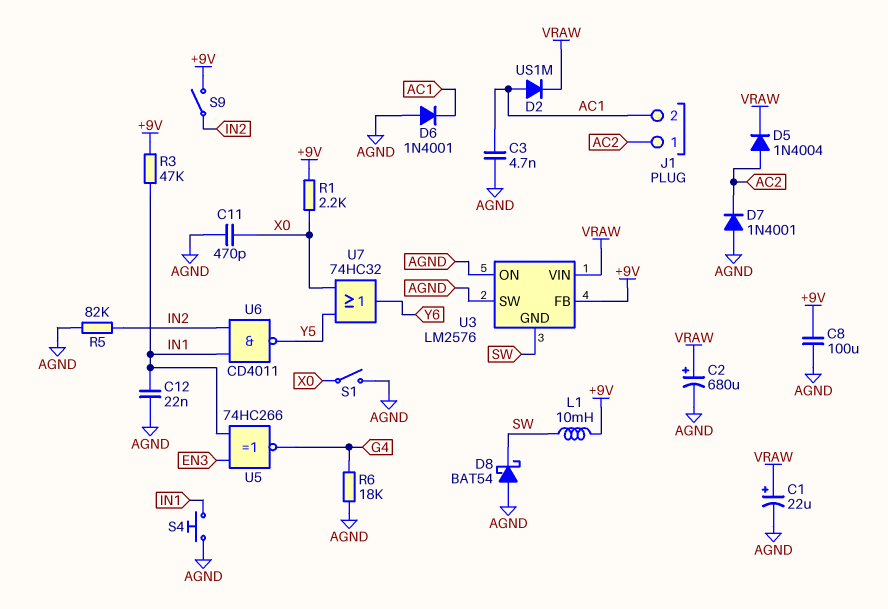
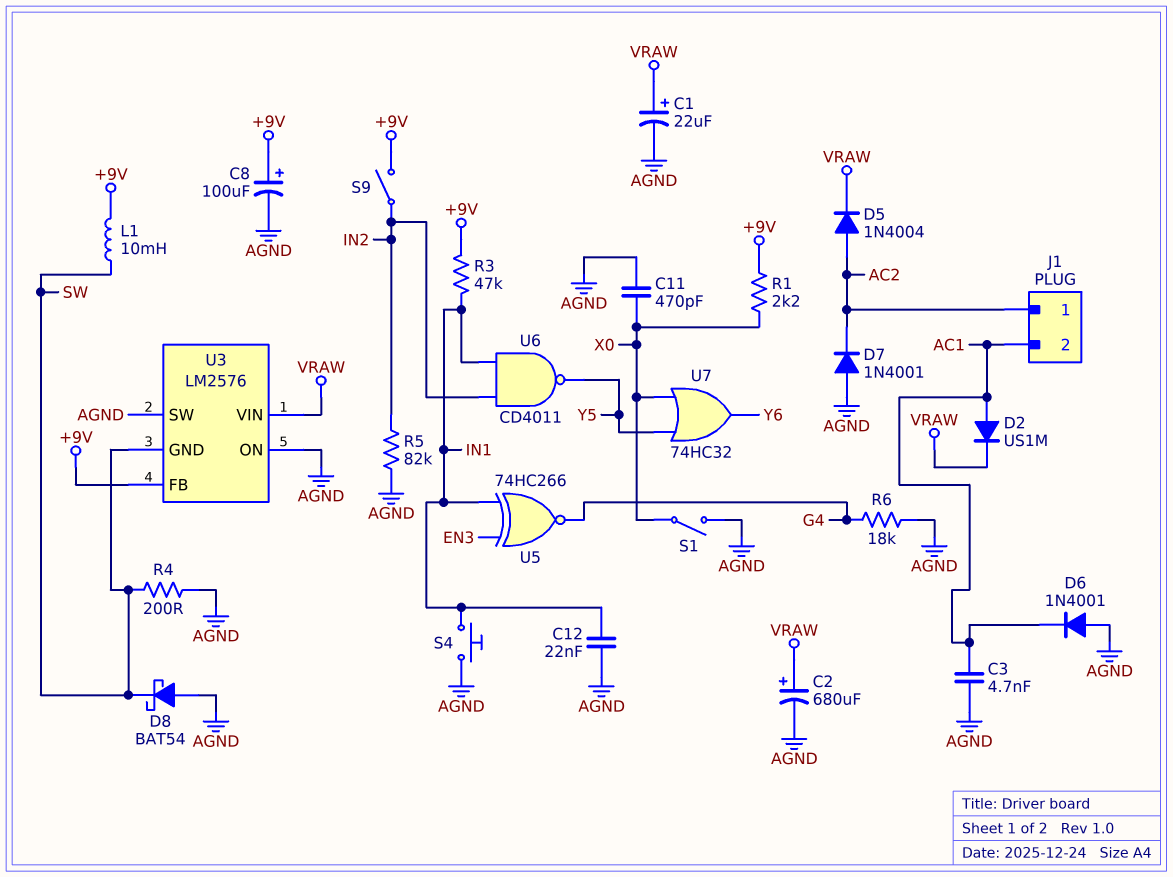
C8: 100uF (+9V, AGND) -> 100uF (plus +9V, minus AGND)
R4: none -> 200 (AGND, SW)

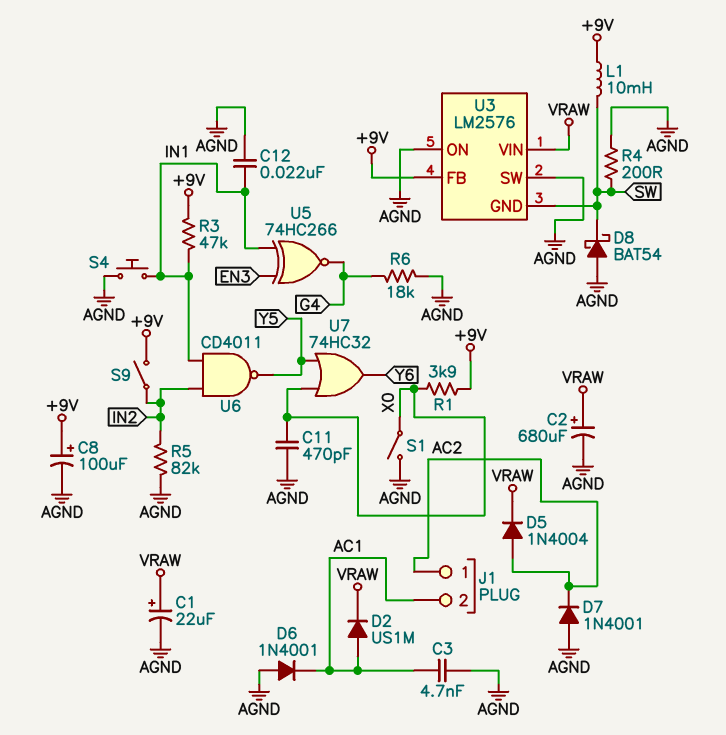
R1: 2.2k (+9V, X0) -> 3.9k (+9V, X0)

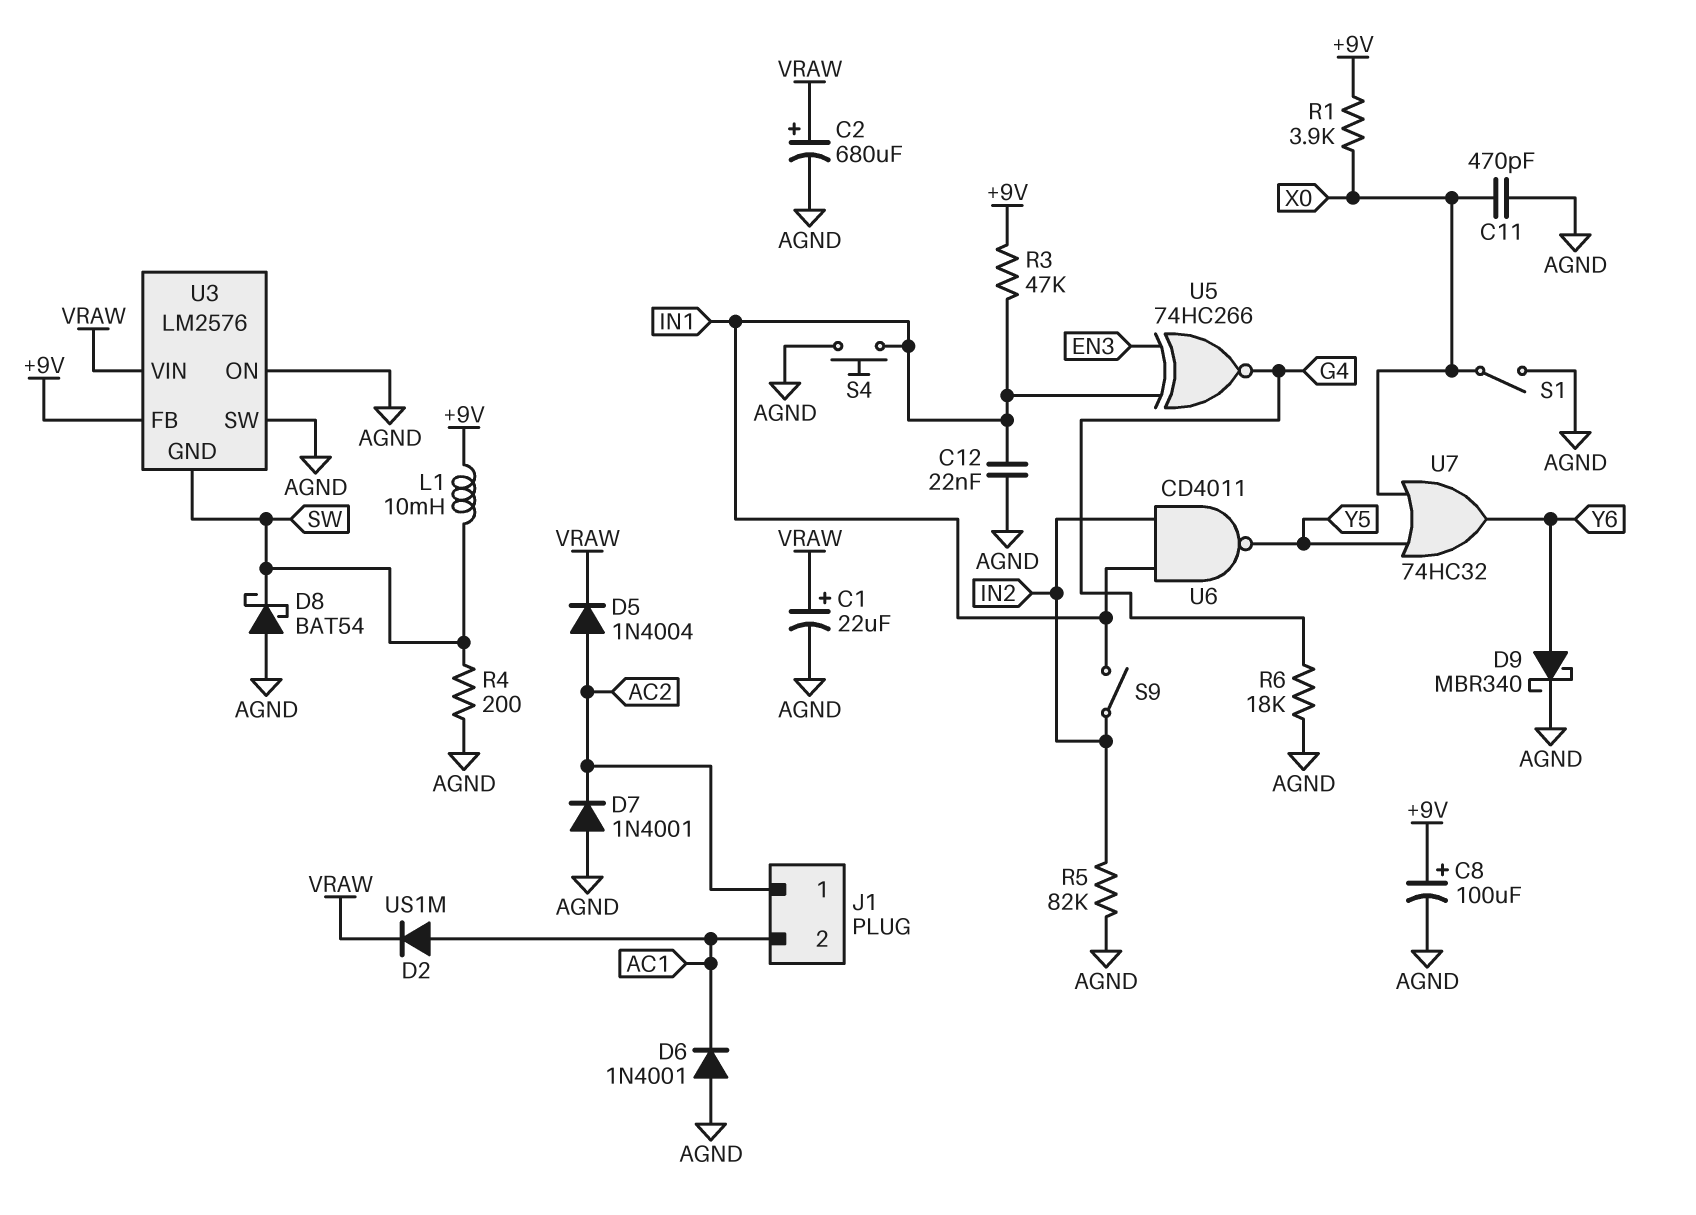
C3: 4.7nF (AC1, AGND) -> none
D9: none -> schottky MBR340 (A Y6, K AGND)
S9: switch (+9V, IN2) -> switch (IN1, IN2)

